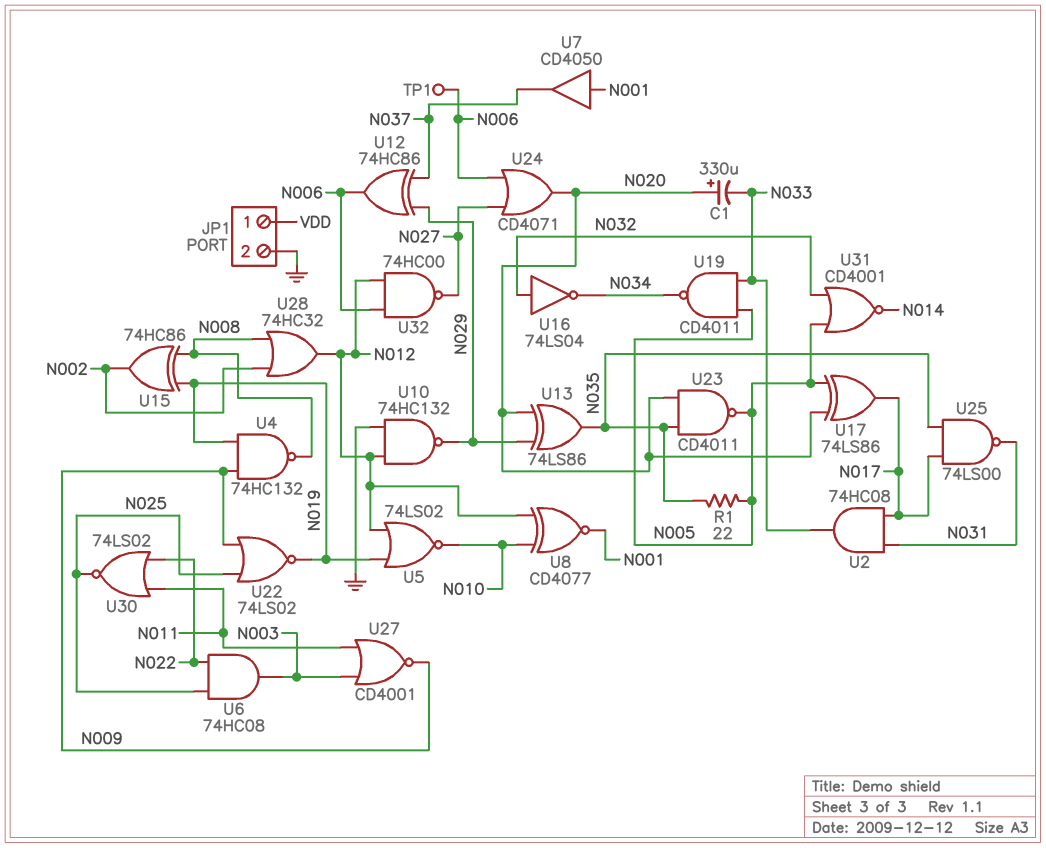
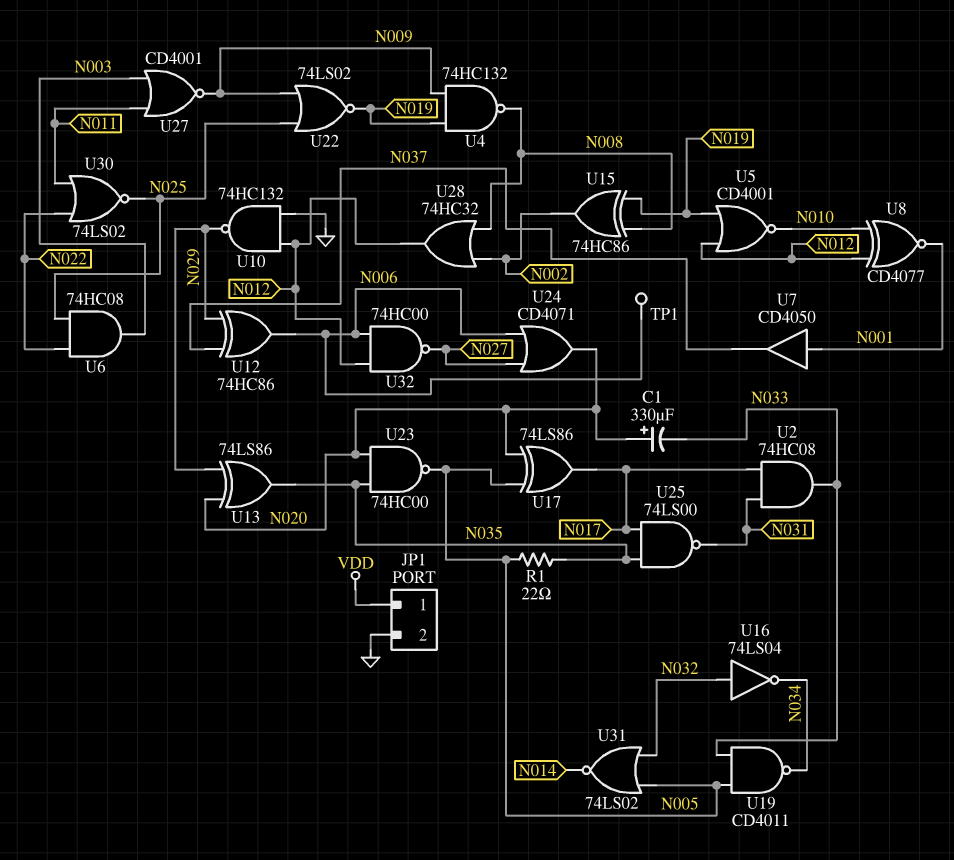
U5: NOR 74LS02 (in N012, in N019, out N010) -> NOR CD4001 (in N012, in N019, out N010)
U23: NAND CD4011 (in N020, in N035, out N005) -> NAND 74HC00 (in N020, in N035, out N005)
U31: NOR CD4001 (in N005, in N032, out N014) -> NOR 74LS02 (in N005, in N032, out N014)

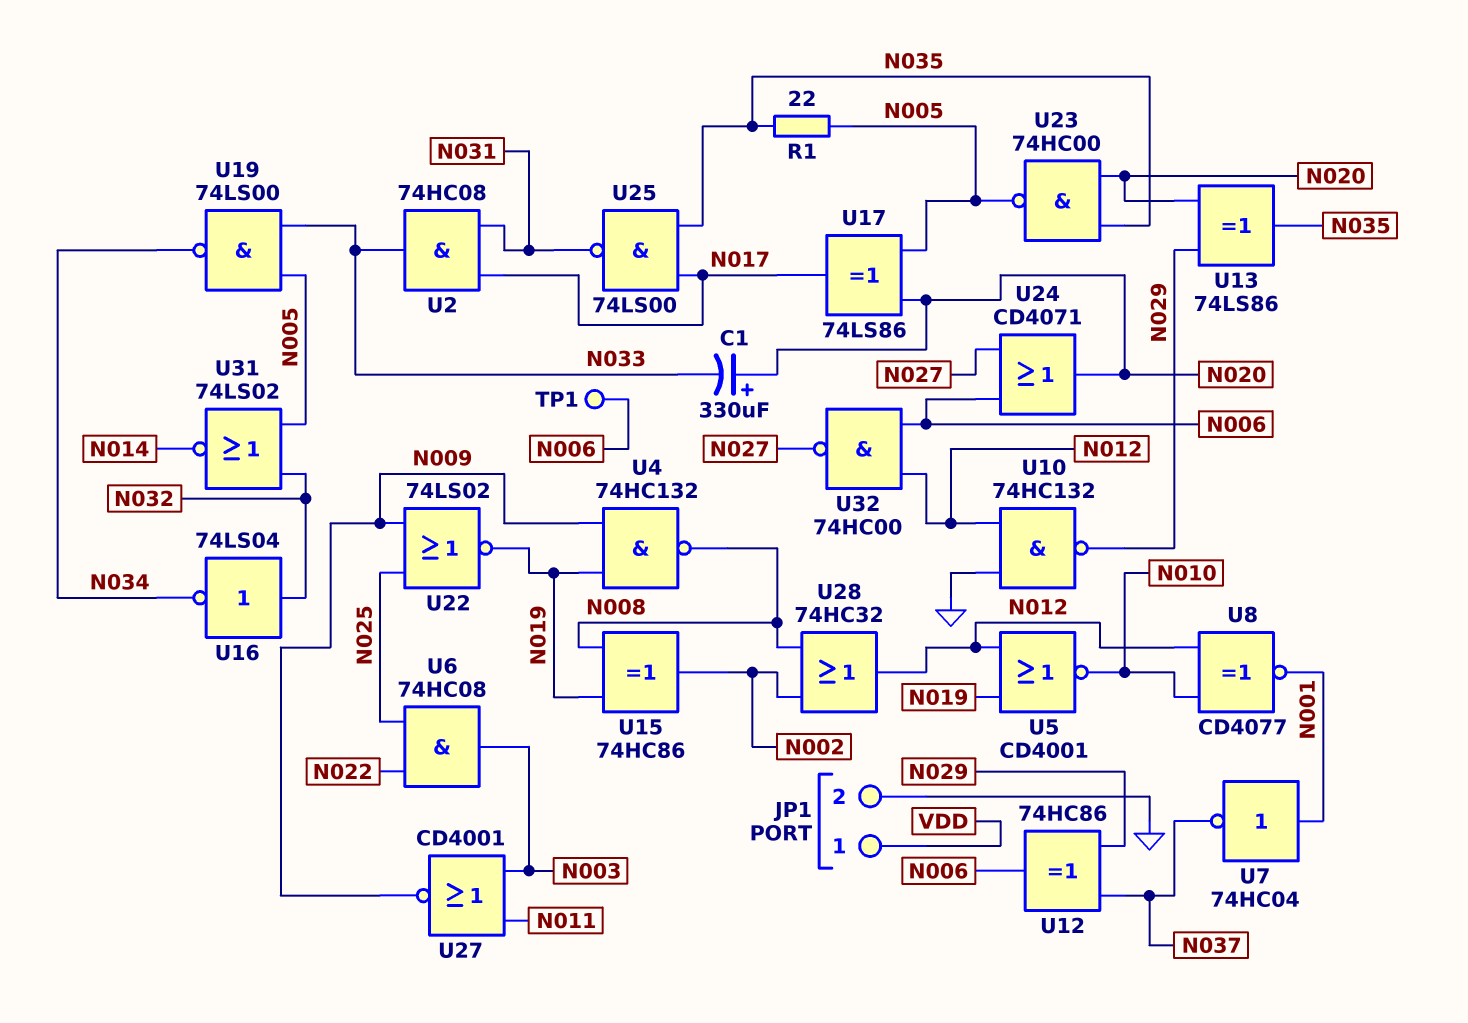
U7: buffer CD4050 (in N001, out N037) -> NOT 74HC04 (in N001, out N037)
U19: NAND CD4011 (in N005, in N033, out N034) -> NAND 74LS00 (in N005, in N033, out N034)
U30: NOR 74LS02 (in N011, in N022, out N025) -> none

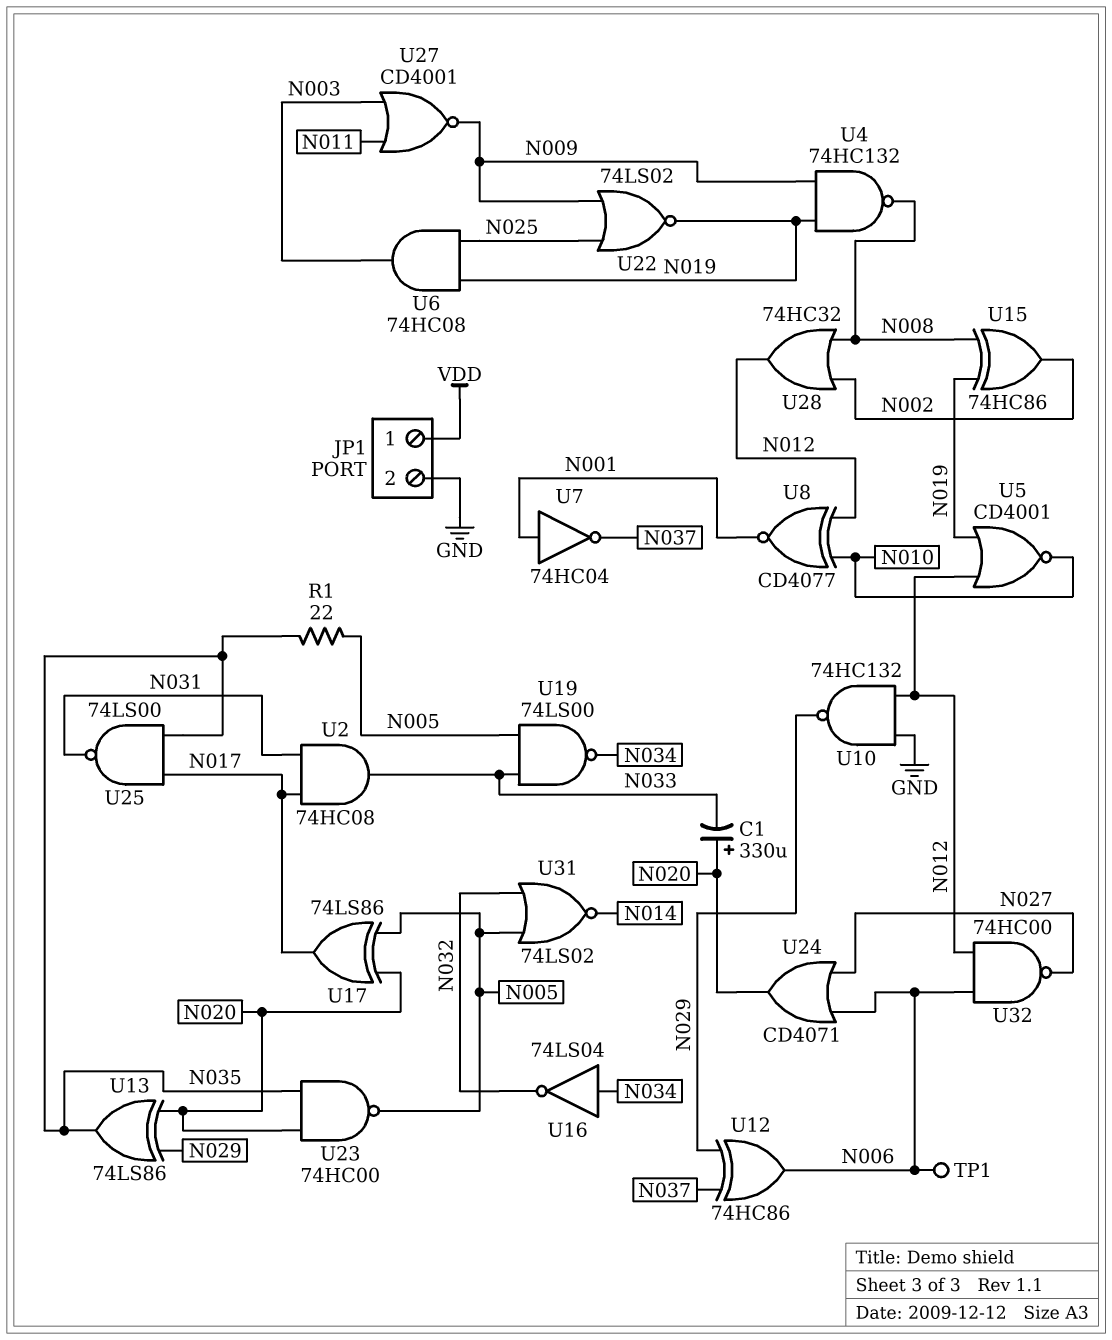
U6: AND 74HC08 (in N022, in N025, out N003) -> AND 74HC08 (in N019, in N025, out N003)
U16: NOT 74LS04 (in N032, out N034) -> NOT 74LS04 (in N034, out N032)

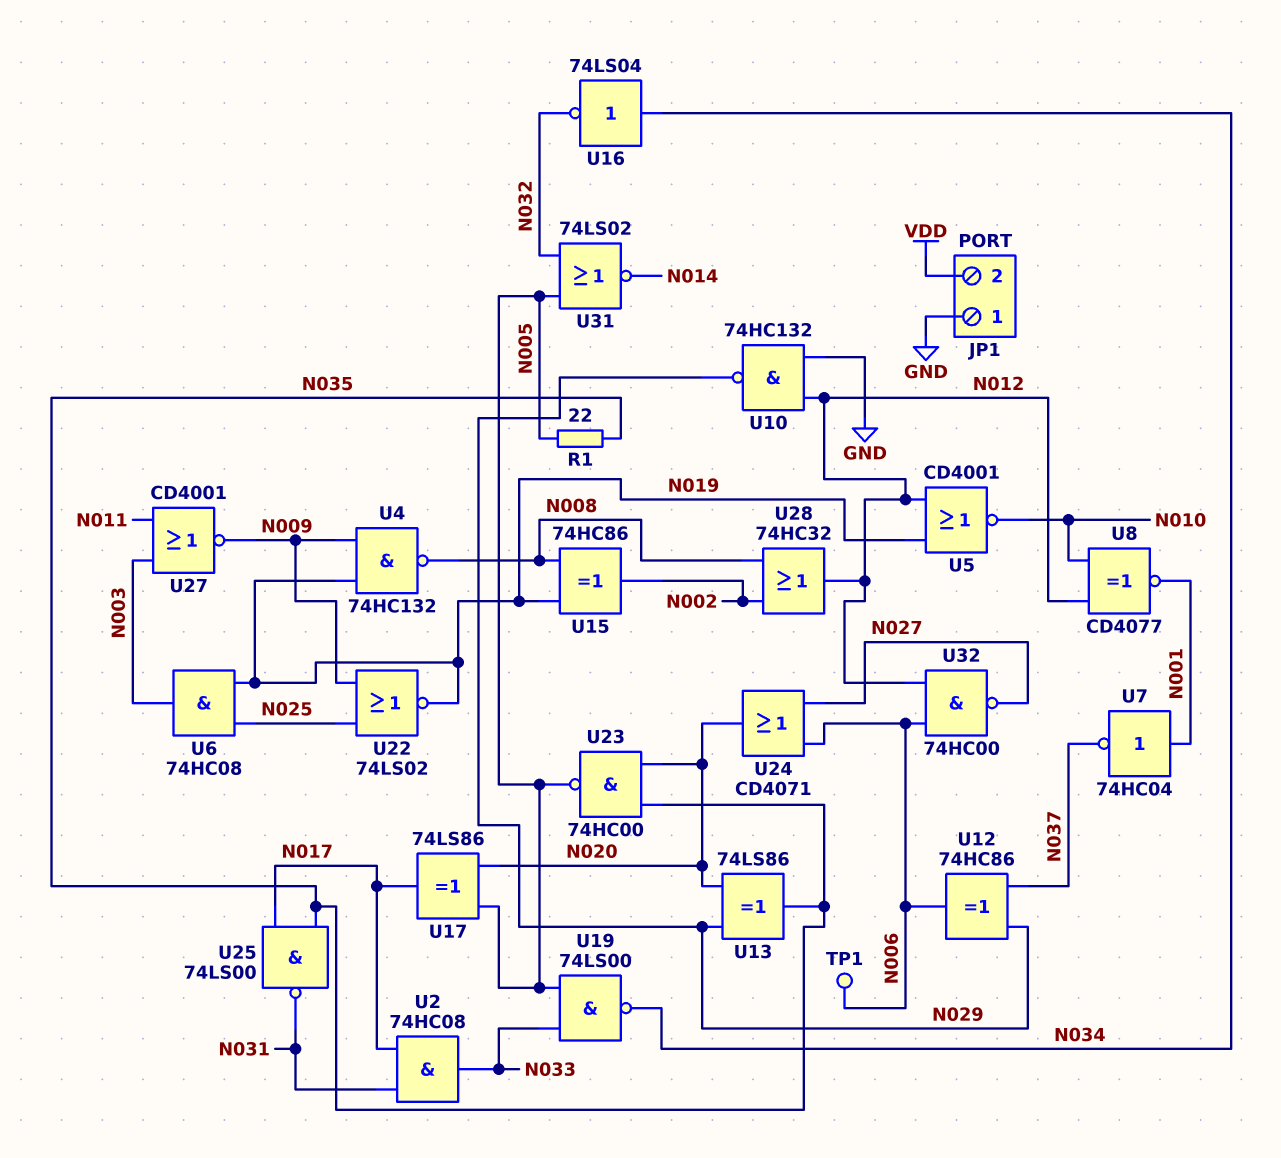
C1: 330uF (plus N020, minus N033) -> none
JP1 pin 1: VDD -> GND
JP1 pin 2: GND -> VDD

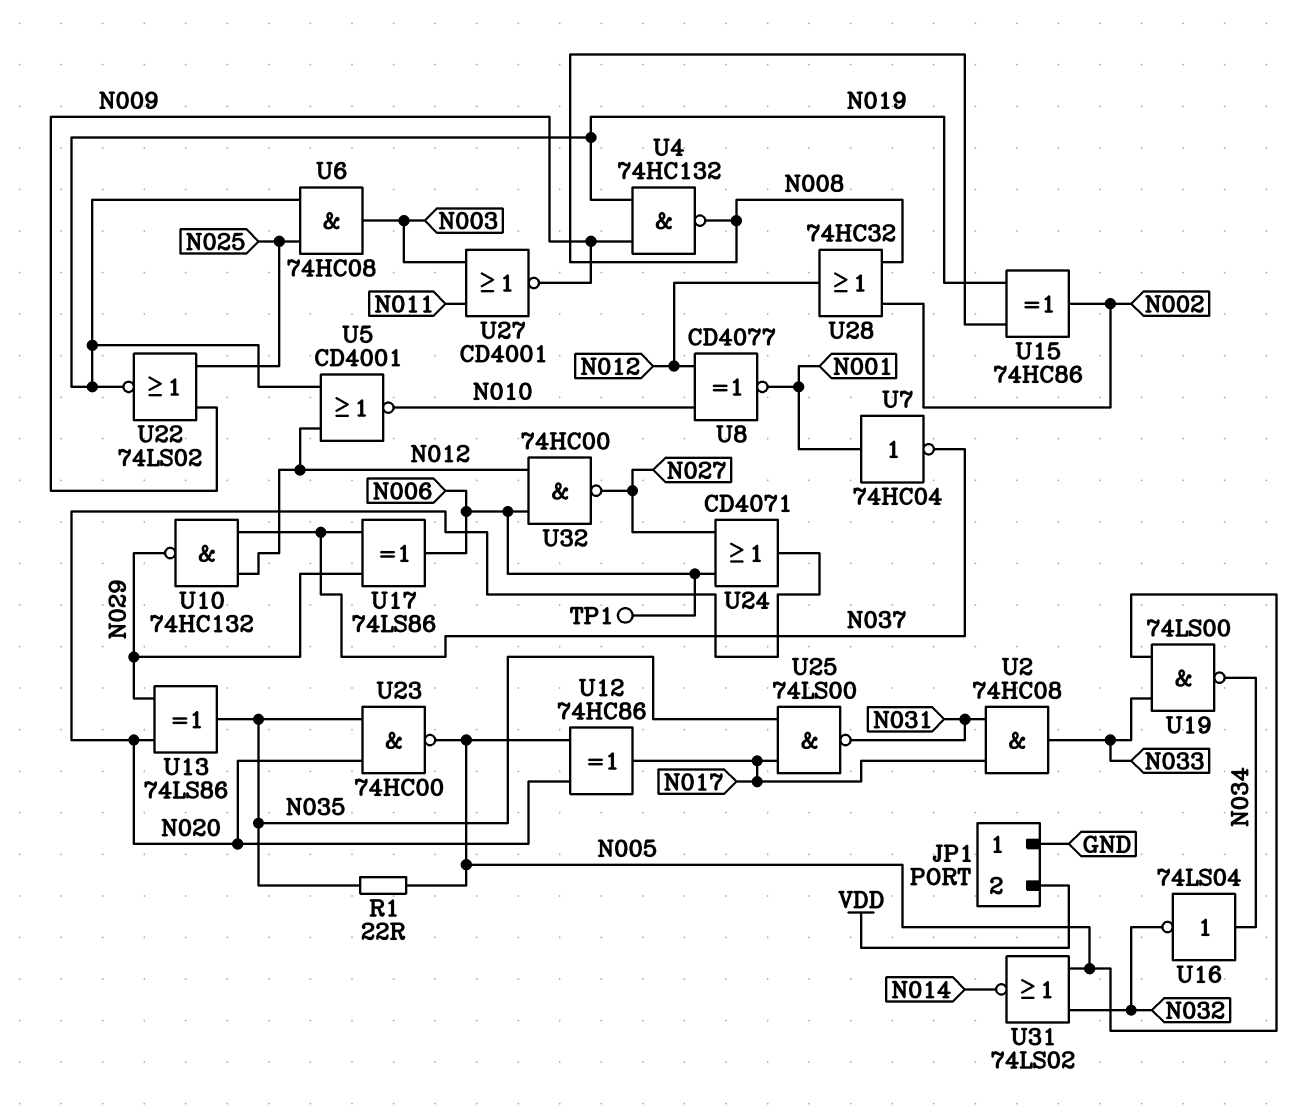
U10: NAND 74HC132 (in GND, in N012, out N029) -> NAND 74HC132 (in N012, in N037, out N029)
U12: XOR 74HC86 (in N029, in N037, out N006) -> XOR 74HC86 (in N005, in N020, out N017)
U17: XOR 74LS86 (in N005, in N020, out N017) -> XOR 74LS86 (in N029, in N037, out N006)

